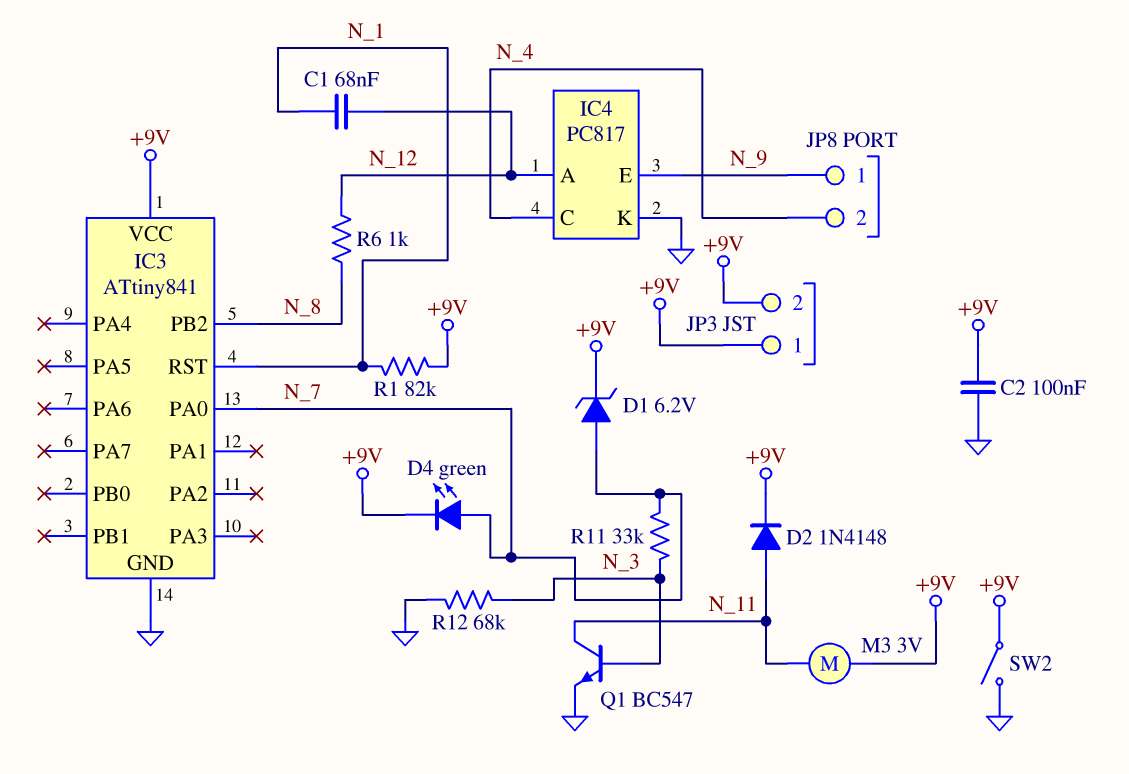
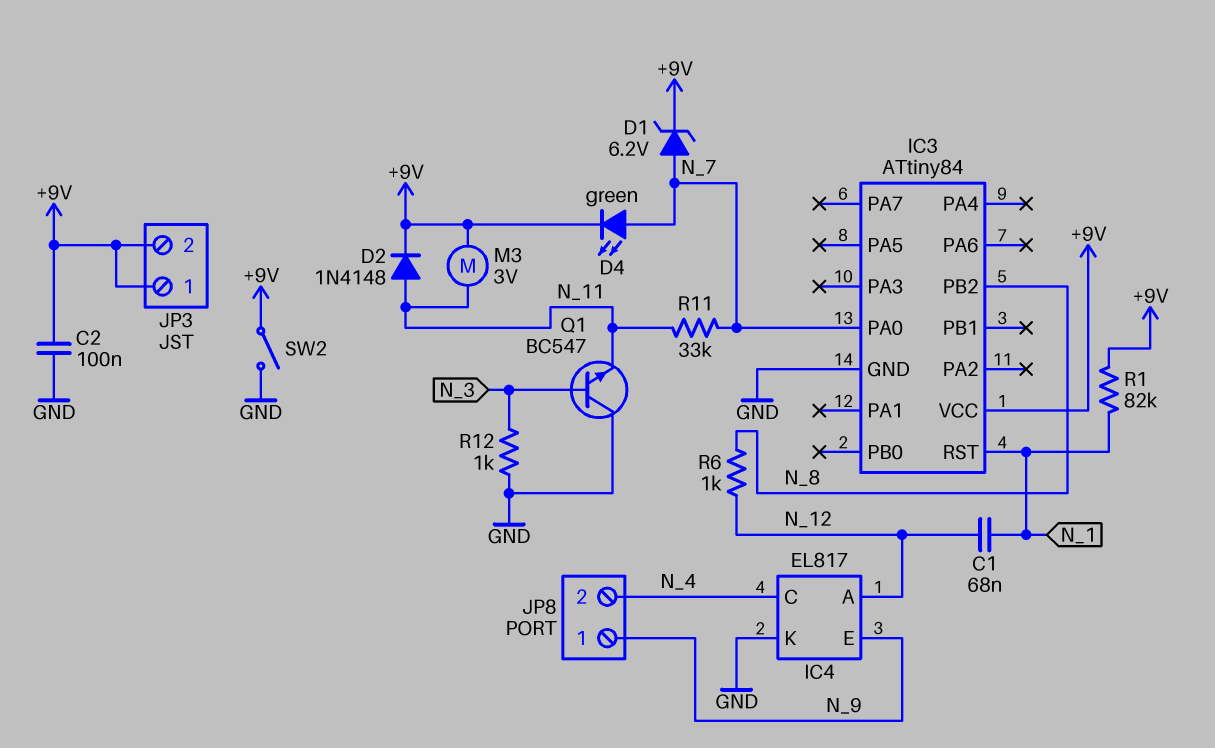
IC3: ATtiny841 -> ATtiny84
IC4: PC817 -> EL817
Q1: NPN BC547 (B N_3, C N_11, E GND) -> NPN BC547 (B N_3, C GND, E N_11)
R11: 33k (N_3, N_7) -> 33k (N_7, N_11)
R12: 68k (GND, N_3) -> 1k (GND, N_3)

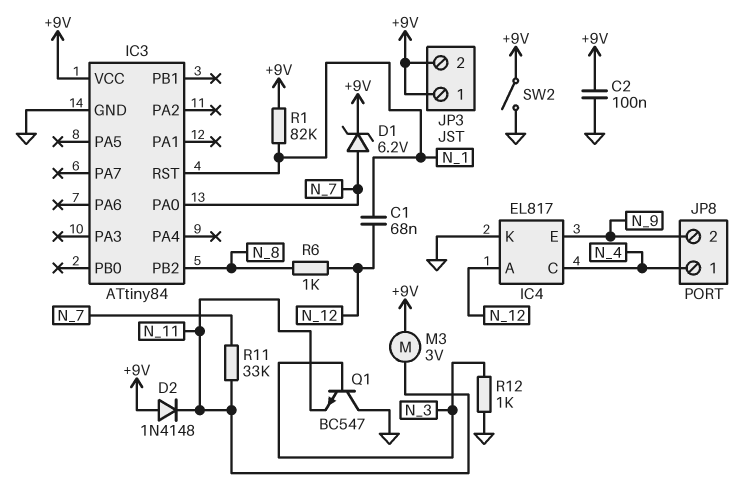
D2: diode 1N4148 (A N_11, K +9V) -> diode 1N4148 (A +9V, K N_11)
D4: LED green (A N_7, K +9V) -> none
JP8 pin 1: N_9 -> N_4
JP8 pin 2: N_4 -> N_9

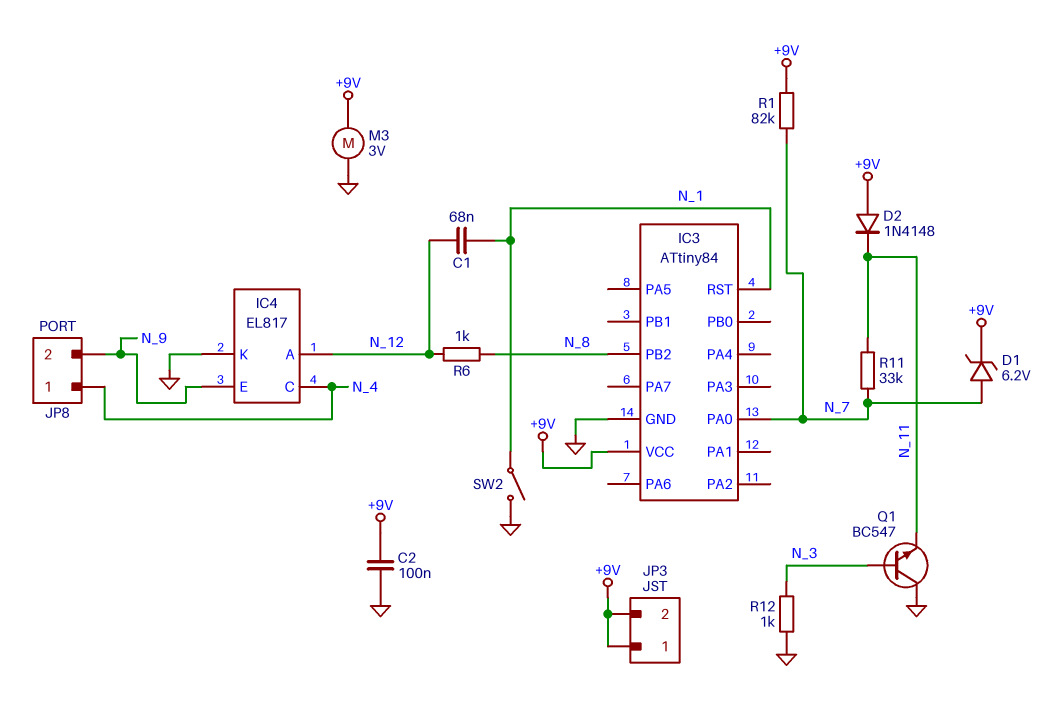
M3: motor 3V (+9V, N_11) -> motor 3V (+9V, GND)
R1: 82k (+9V, N_1) -> 82k (+9V, N_7)
SW2: switch (+9V, GND) -> switch (GND, N_1)

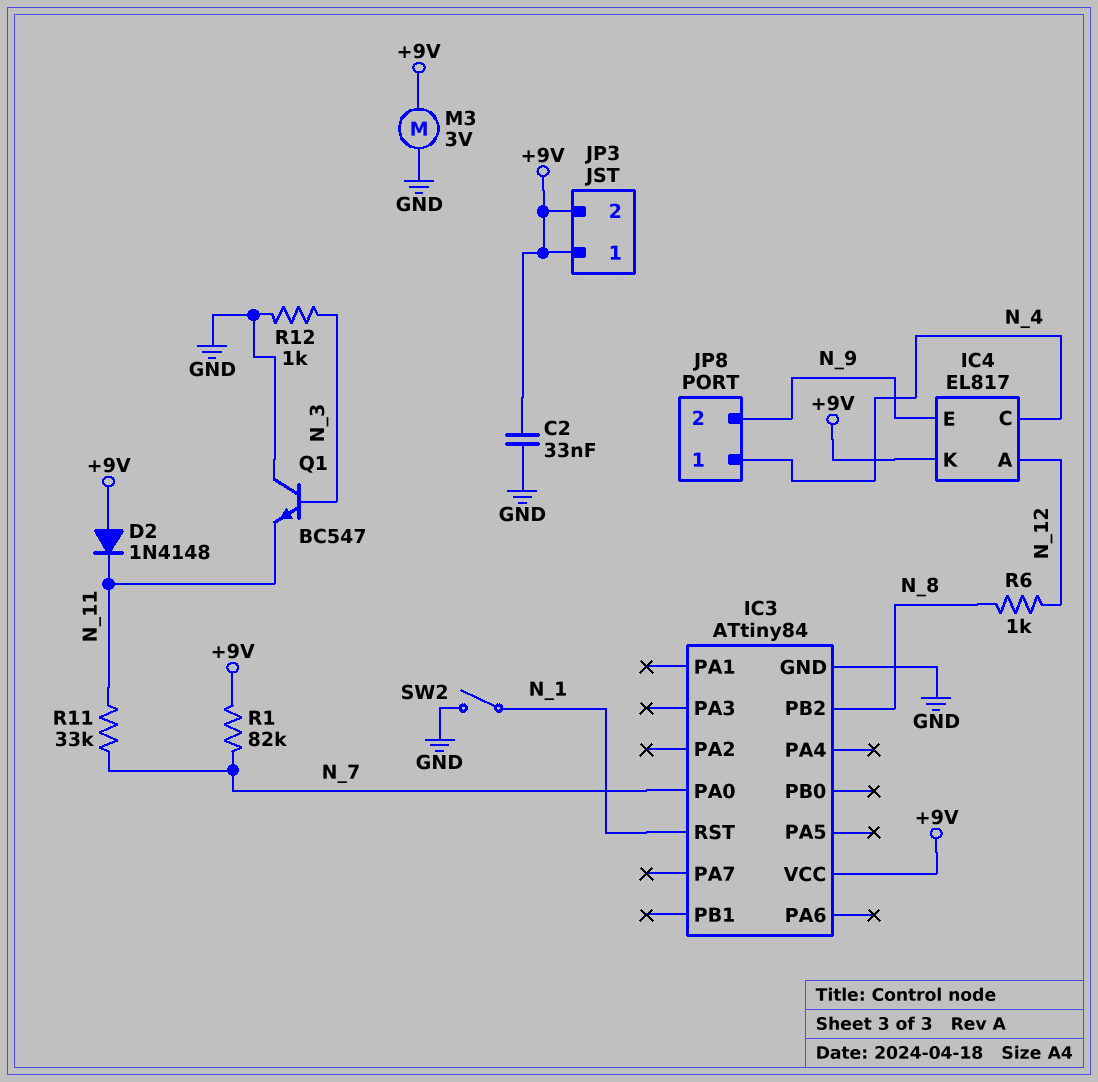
C1: 68nF (N_1, N_12) -> none
C2: 100nF (+9V, GND) -> 33nF (+9V, GND)
D1: zener 6.2V (A N_7, K +9V) -> none
IC4 pin K: GND -> +9V

